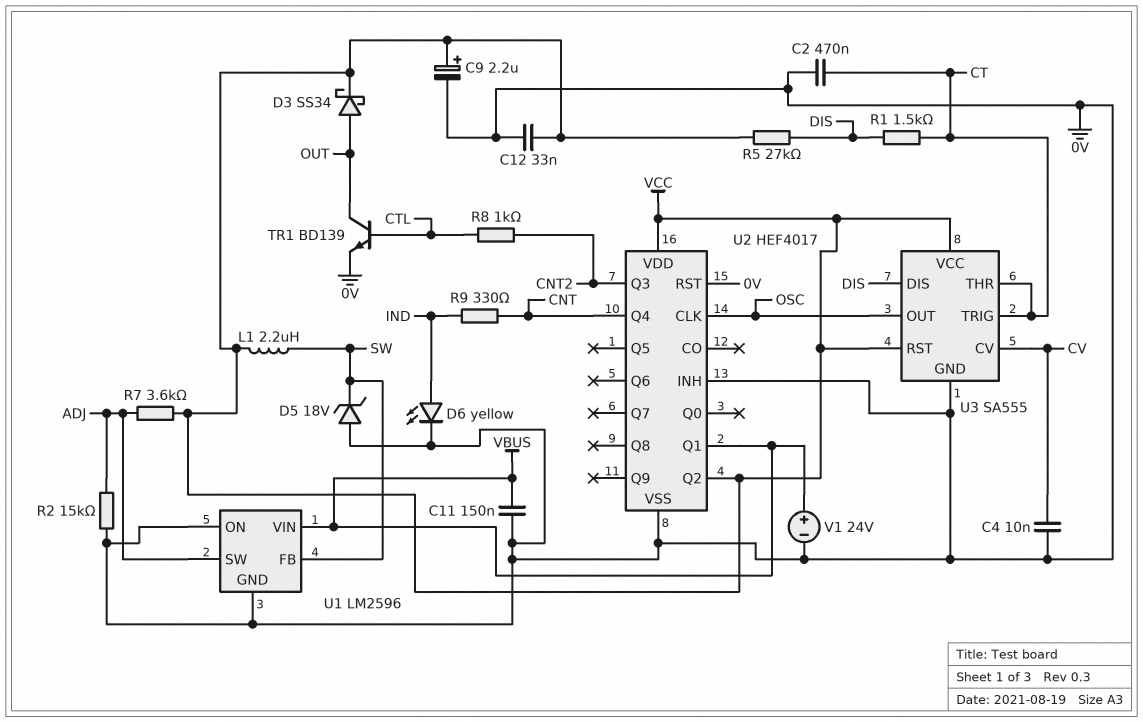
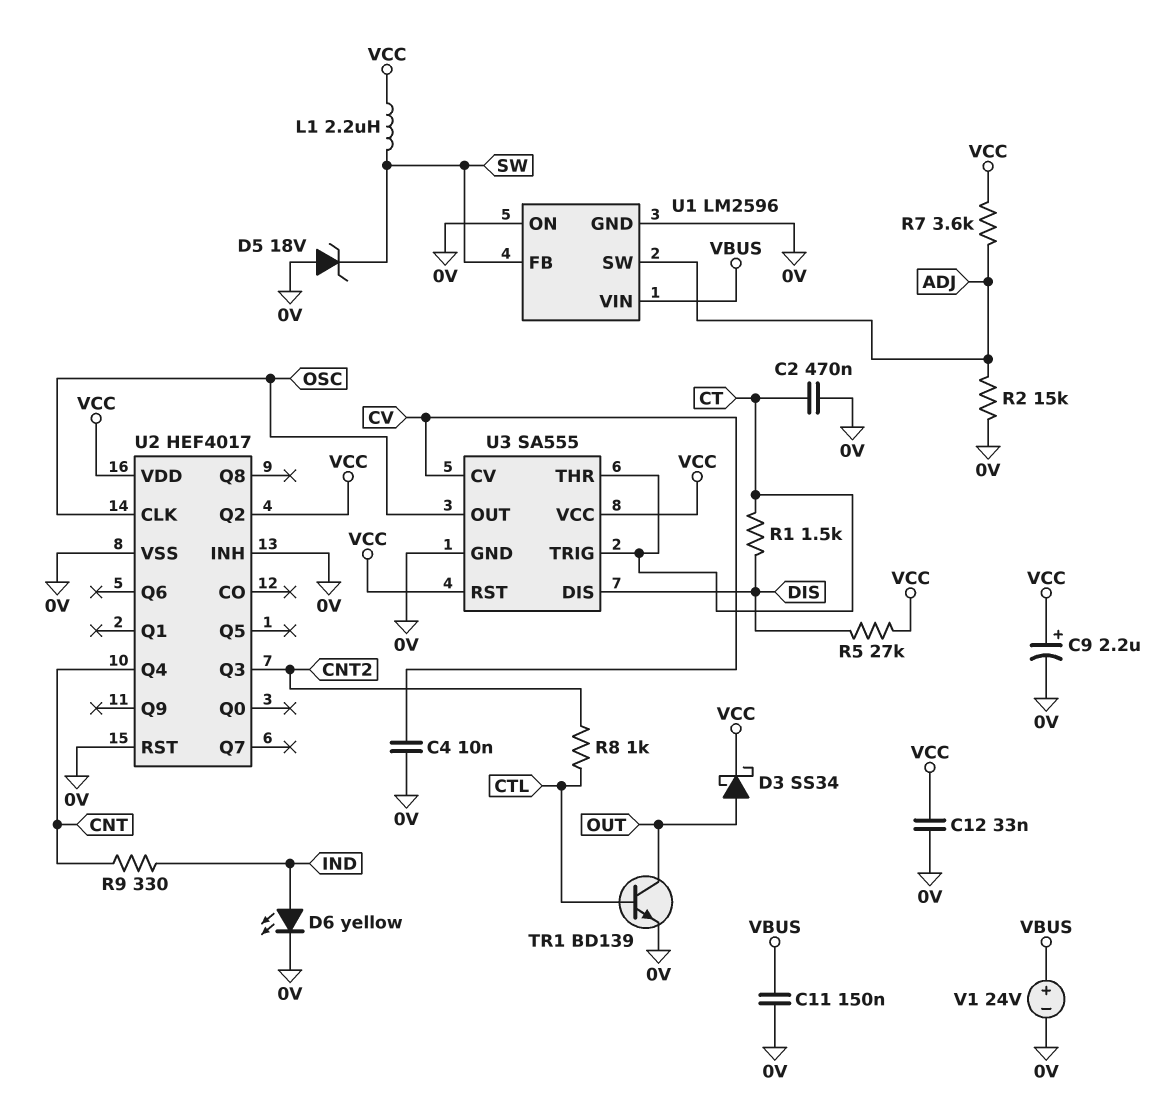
U2 pin Q1: VBUS -> none

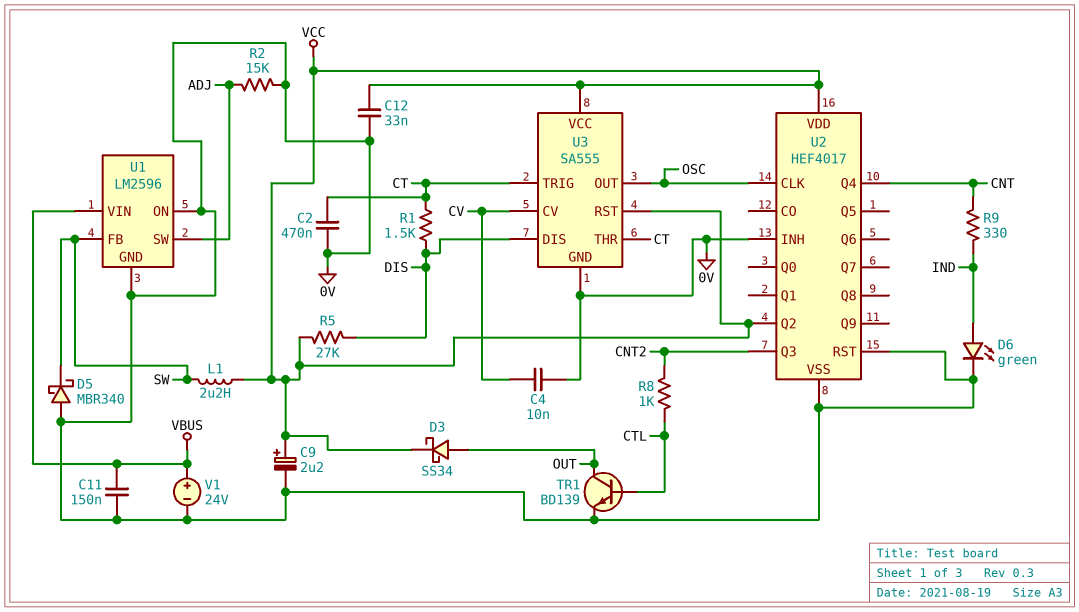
D5: zener 18V (A 0V, K SW) -> schottky MBR340 (A 0V, K SW)
D6: LED yellow (A IND, K 0V) -> LED green (A IND, K 0V)
R7: 3.6k (ADJ, VCC) -> none

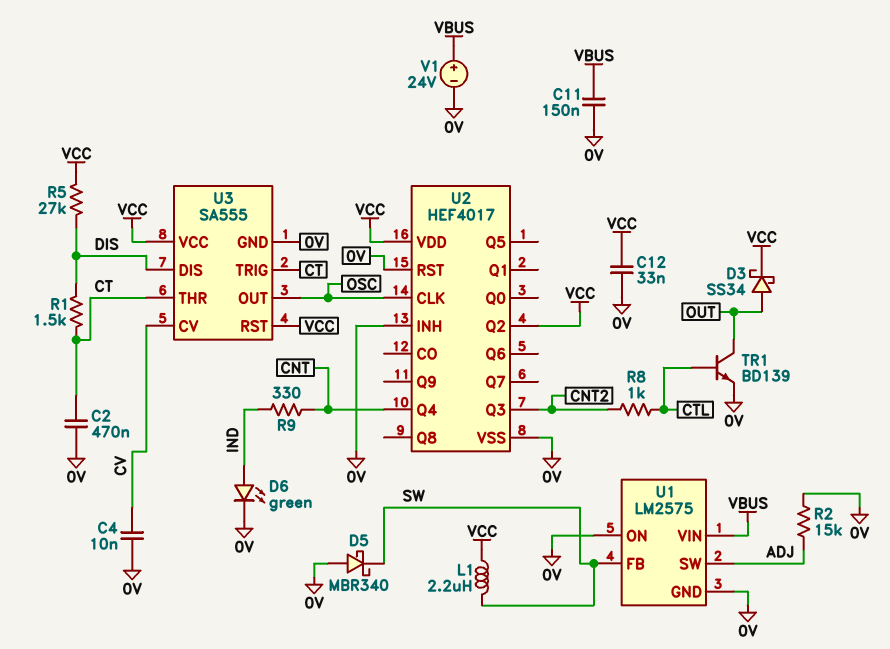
C9: 2.2uF (plus VCC, minus 0V) -> none
U1: LM2596 -> LM2575

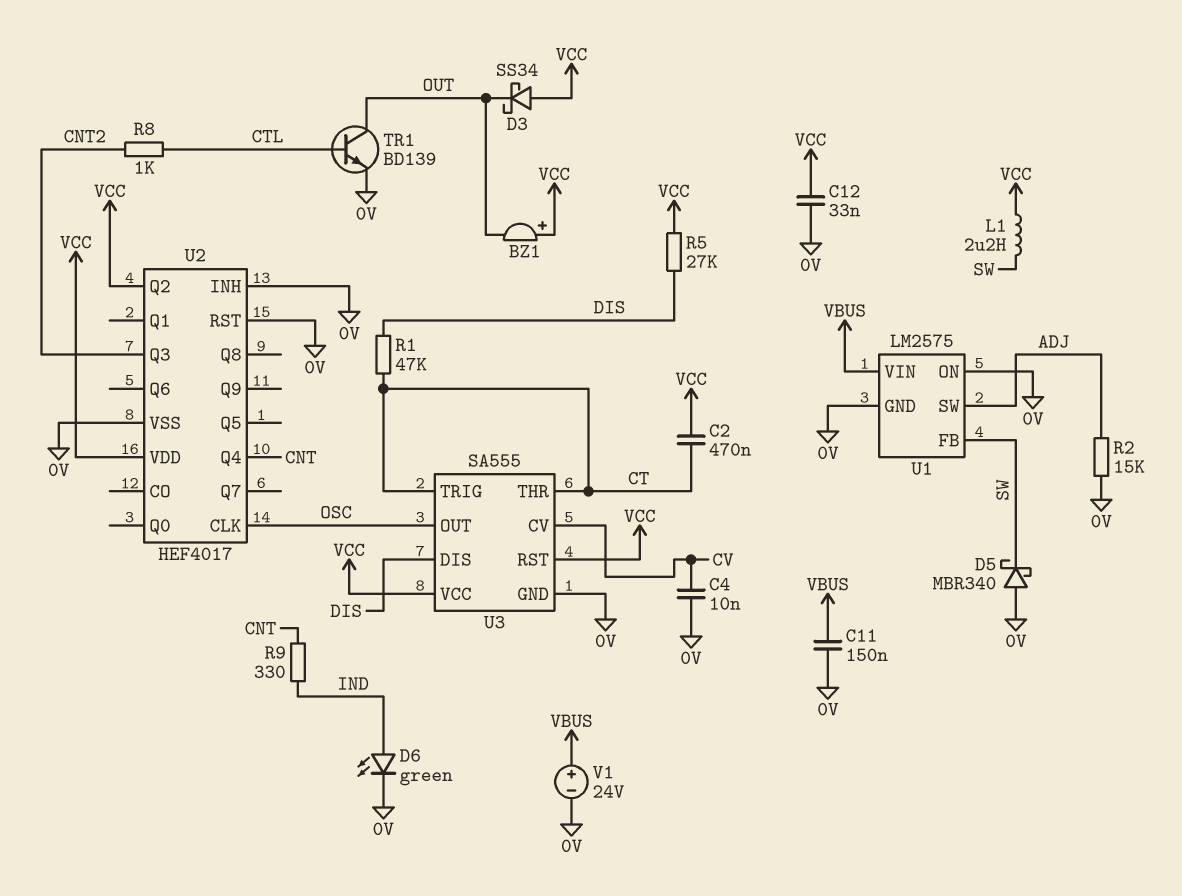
BZ1: none -> buzzer (plus VCC, minus OUT)
C2: 470nF (0V, CT) -> 470nF (CT, VCC)
D3: schottky SS34 (A OUT, K VCC) -> schottky SS34 (A VCC, K OUT)
R1: 1.5k (CT, DIS) -> 47k (CT, DIS)

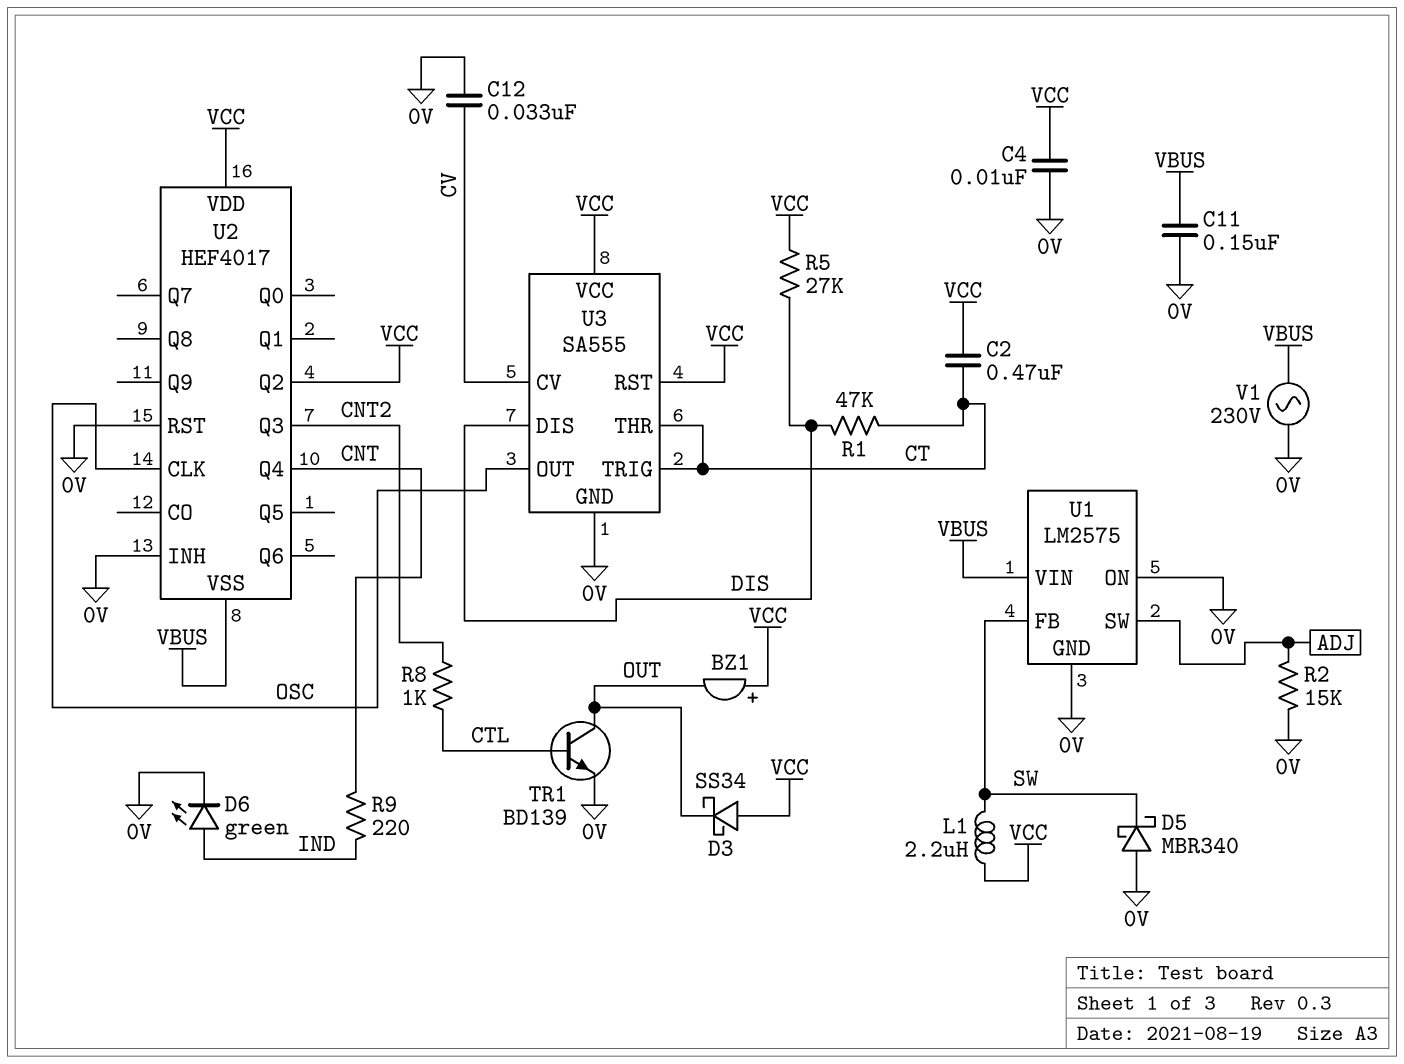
C4: 10nF (0V, CV) -> 10nF (0V, VCC)
C12: 33nF (0V, VCC) -> 33nF (0V, CV)
R9: 330 (CNT, IND) -> 220 (CNT, IND)
U2 pin VSS: 0V -> VBUS
V1: 24V (plus VBUS, minus 0V) -> AC 230V (0V, VBUS)

